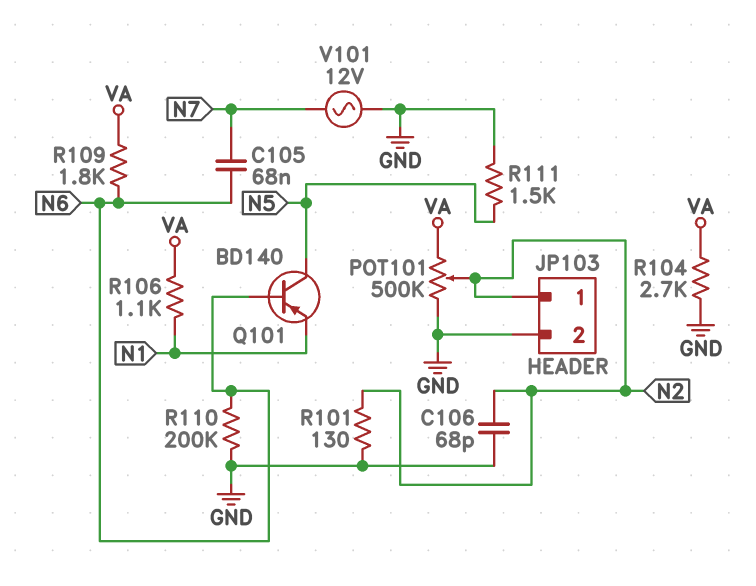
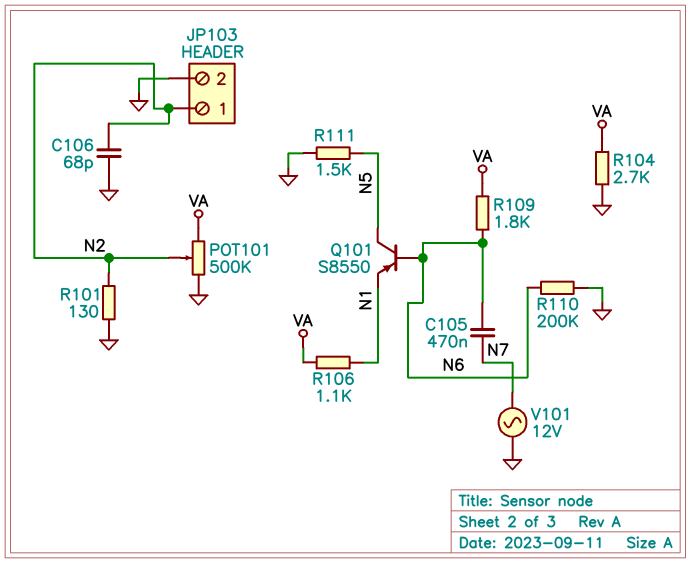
C105: 68nF (N6, N7) -> 470nF (N6, N7)
Q101: PNP BD140 (B N6, C N5, E N1) -> PNP S8550 (B N6, C N5, E N1)

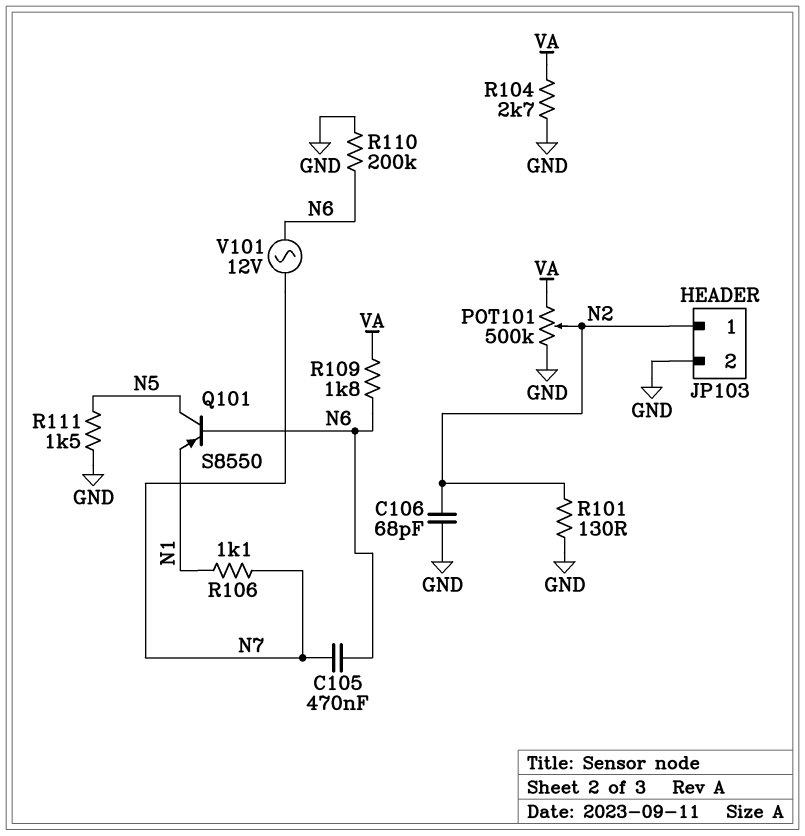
R106: 1.1k (N1, VA) -> 1.1k (N1, N7)
V101: AC 12V (GND, N7) -> AC 12V (N6, N7)

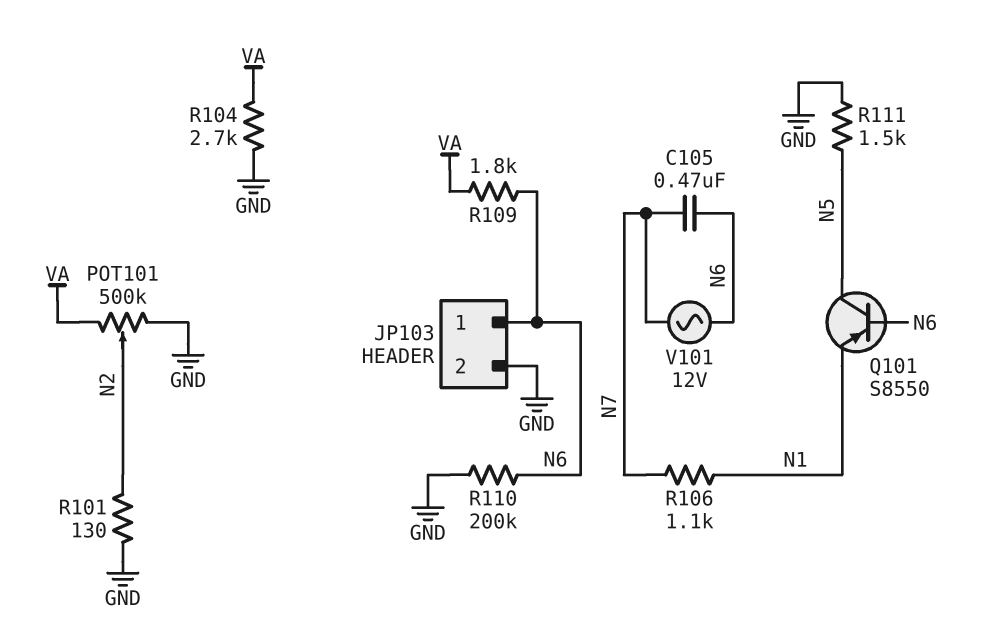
C106: 68pF (GND, N2) -> none
JP103 pin 1: N2 -> N6

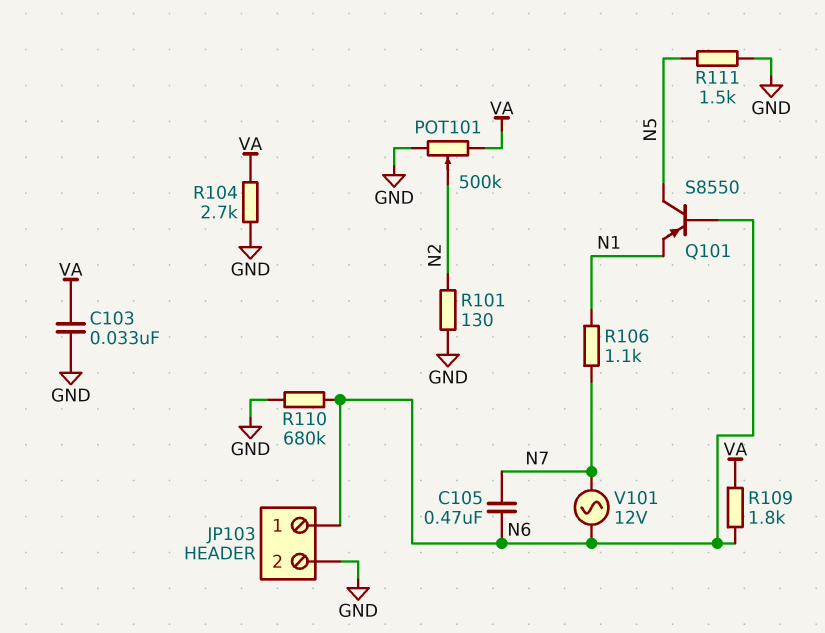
C103: none -> 33nF (GND, VA)
R110: 200k (GND, N6) -> 680k (GND, N6)

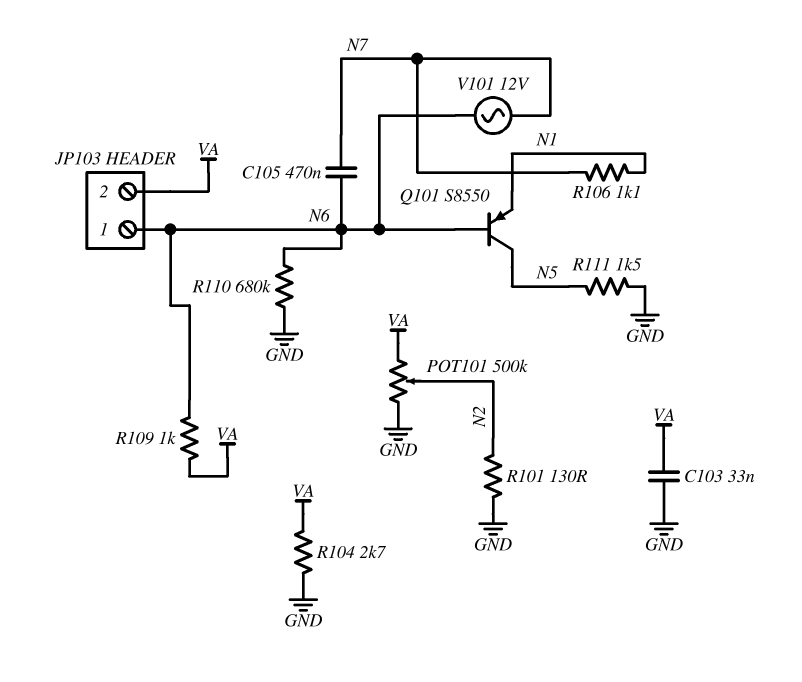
JP103 pin 2: GND -> VA
R109: 1.8k (N6, VA) -> 1k (N6, VA)

